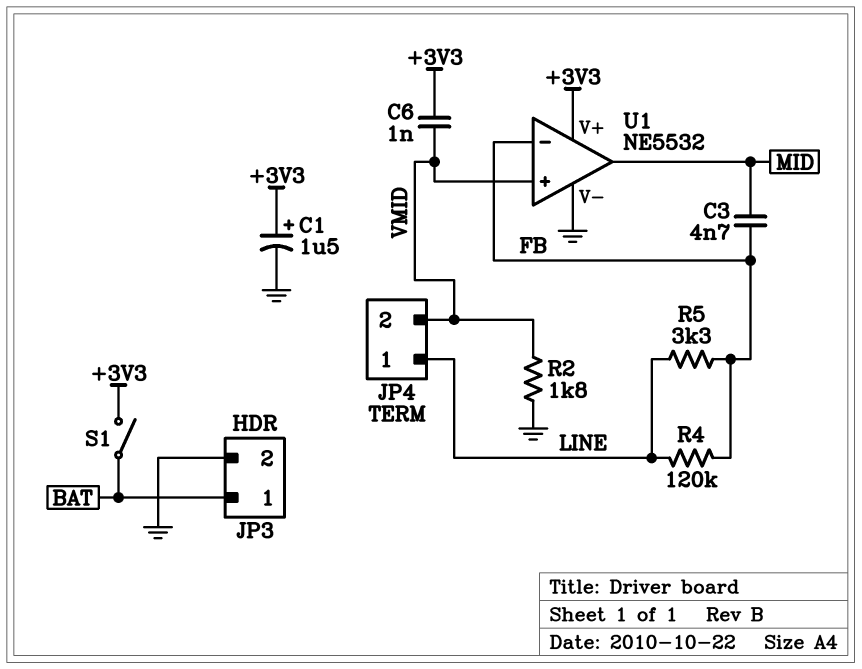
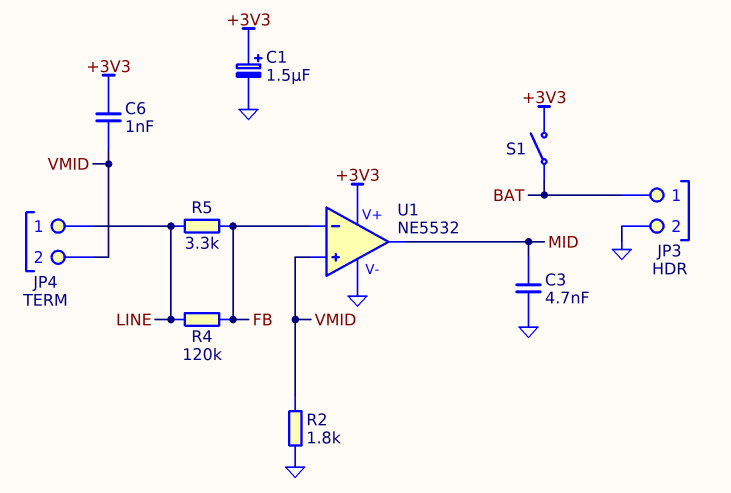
C3: 4.7nF (FB, MID) -> 4.7nF (GND, MID)

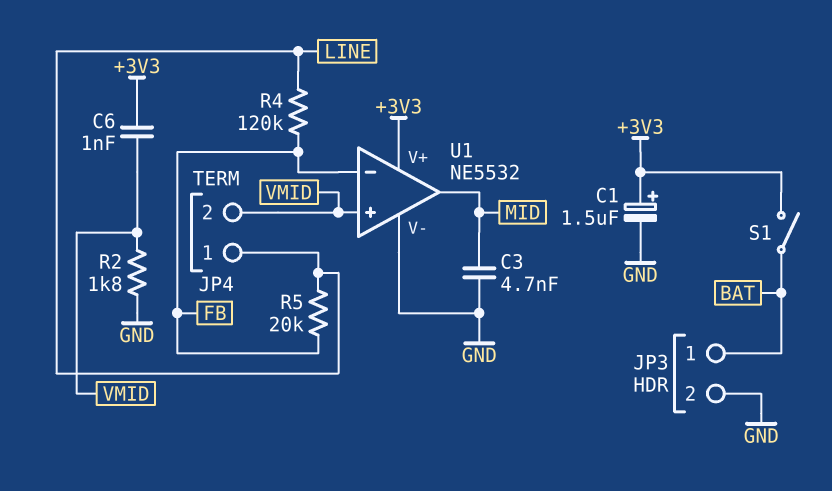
R5: 3.3k (FB, LINE) -> 20k (FB, LINE)

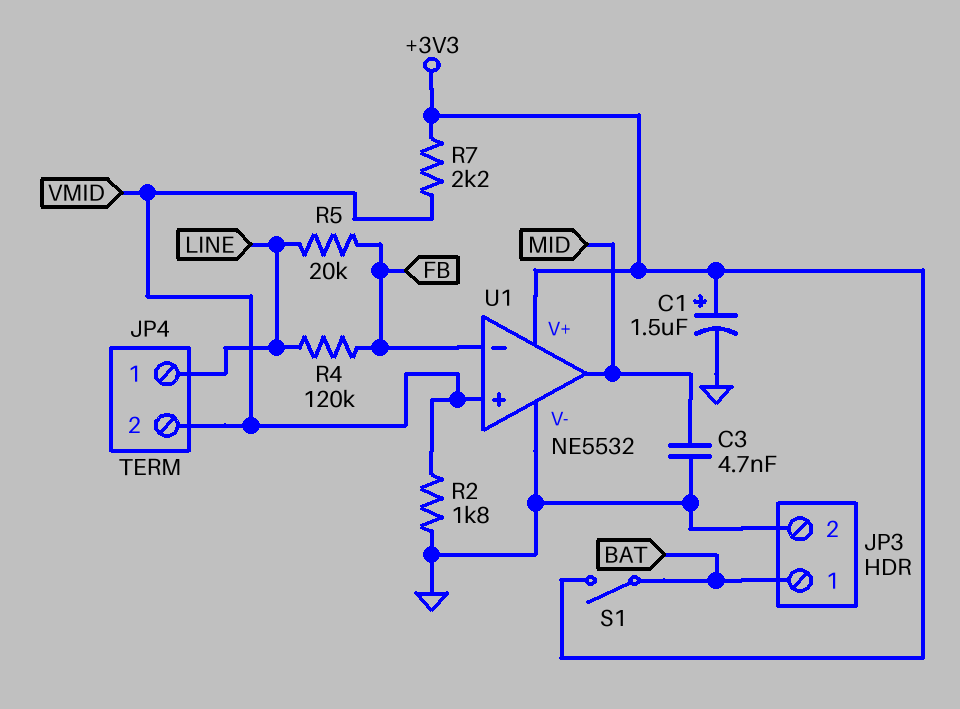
C6: 1nF (+3V3, VMID) -> none
R7: none -> 2.2k (+3V3, VMID)

